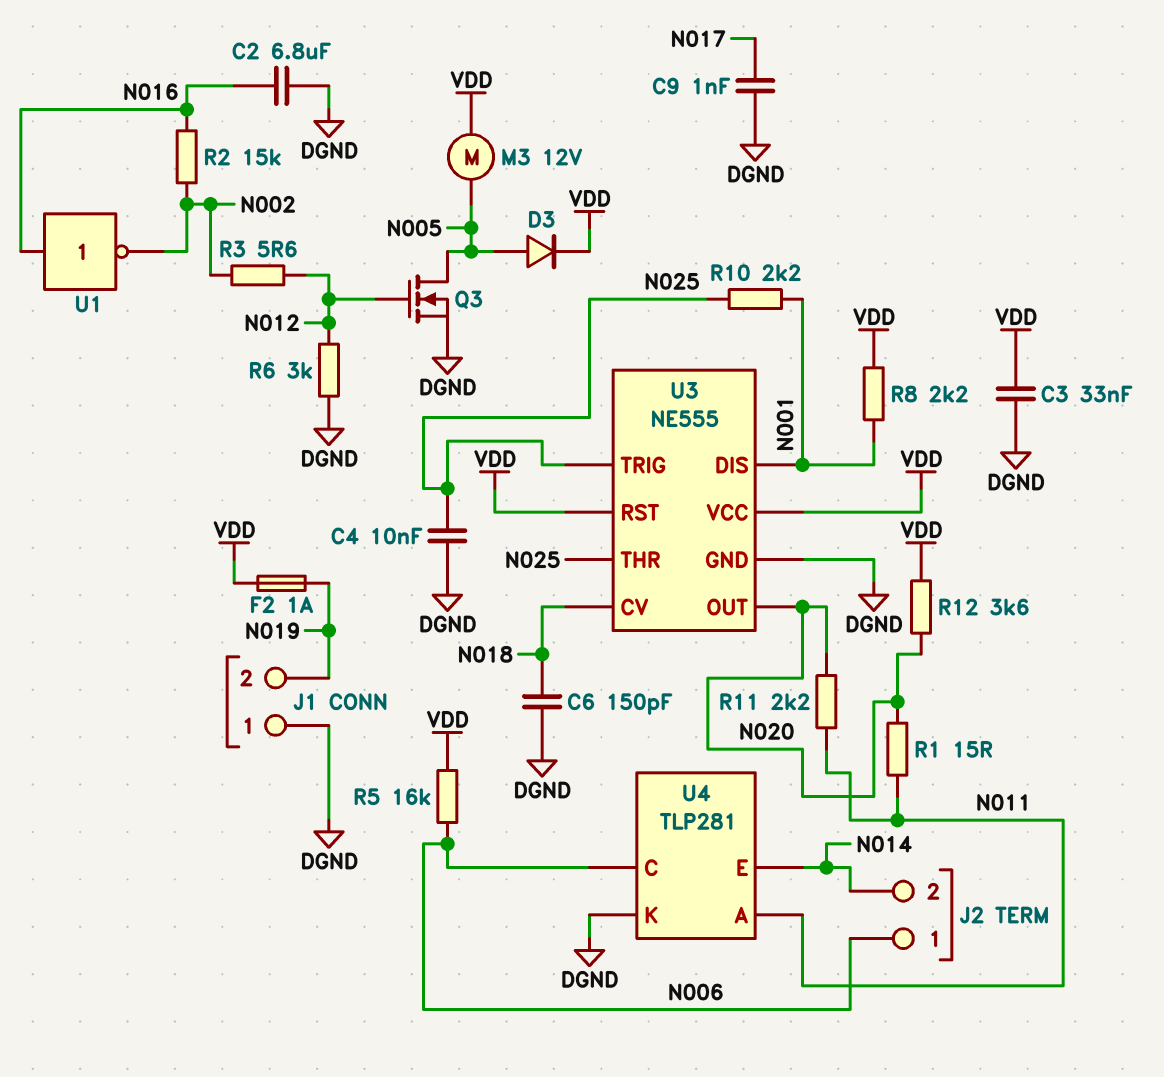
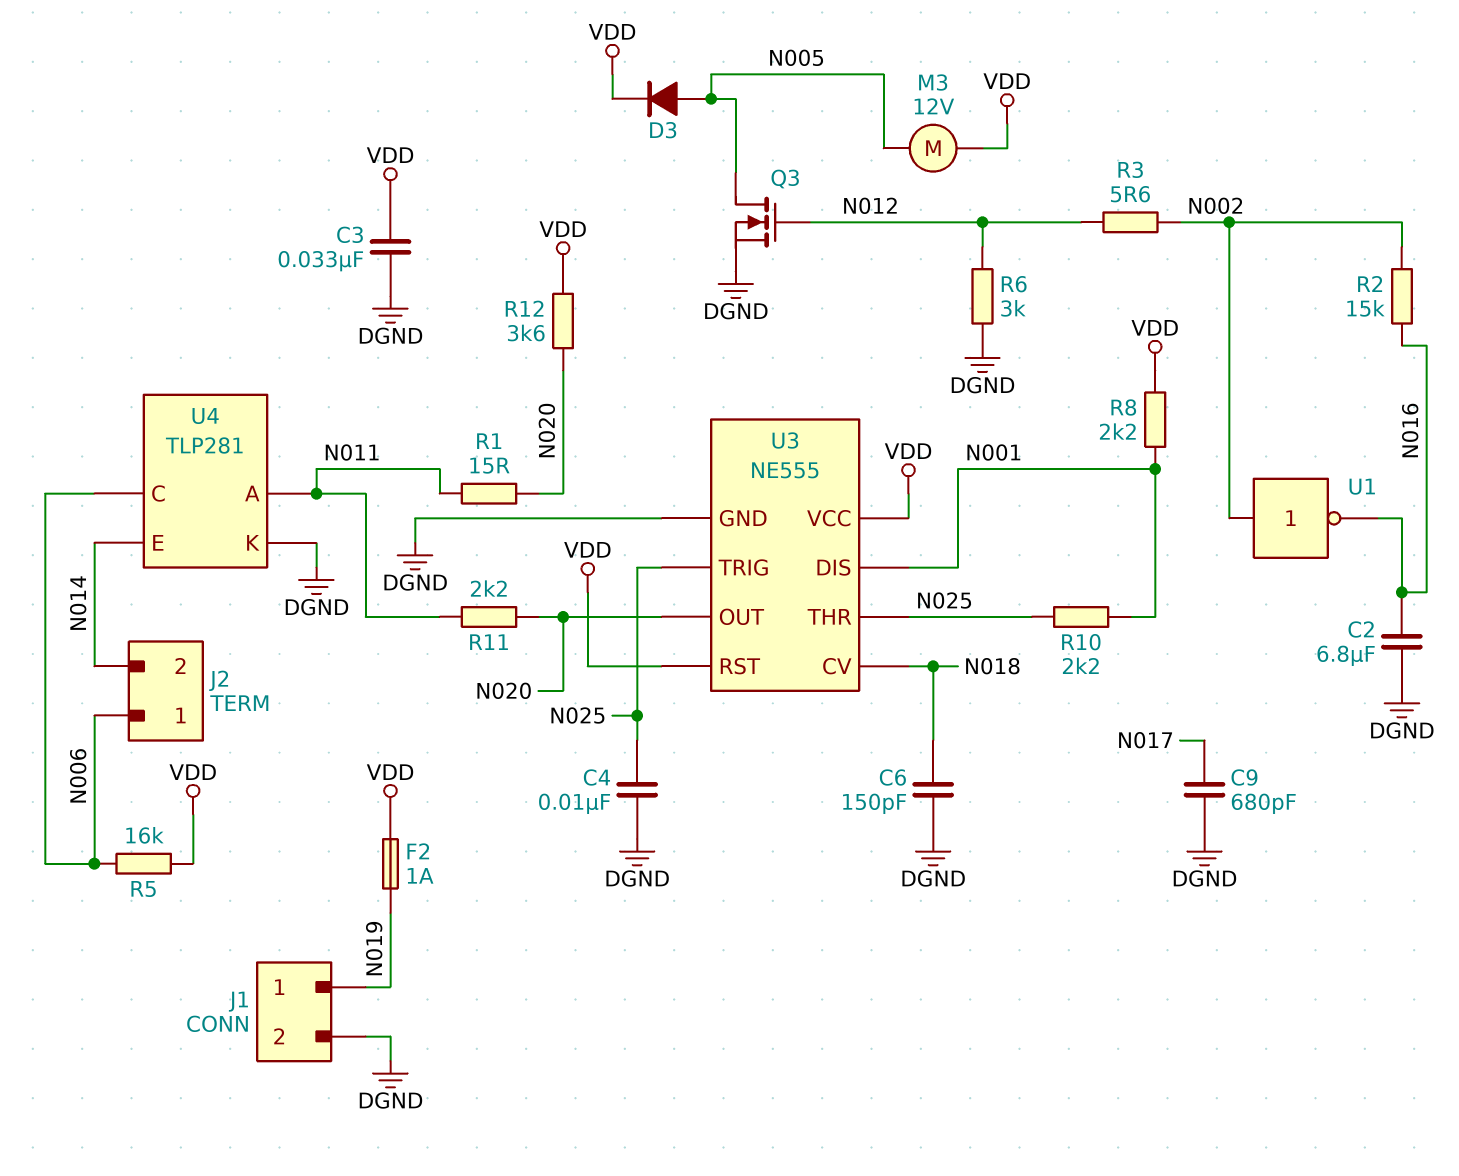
C9: 1nF (DGND, N017) -> 680pF (DGND, N017)
J1 pin 1: DGND -> N019
J1 pin 2: N019 -> DGND
U1: NOT (in N016, out N002) -> NOT (in N002, out N016)

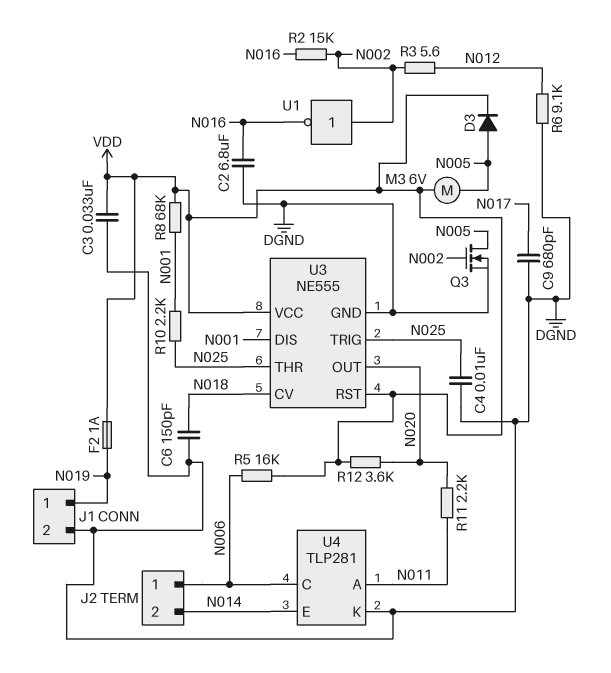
M3: motor 12V (N005, VDD) -> motor 6V (N005, VDD)
Q3: NMOS (G N012, D N005, S DGND) -> NMOS (G N002, D N005, S DGND)
R1: 15 (N011, N020) -> none
R6: 3k (DGND, N012) -> 9.1k (DGND, N012)
R8: 2.2k (N001, VDD) -> 68k (N001, VDD)

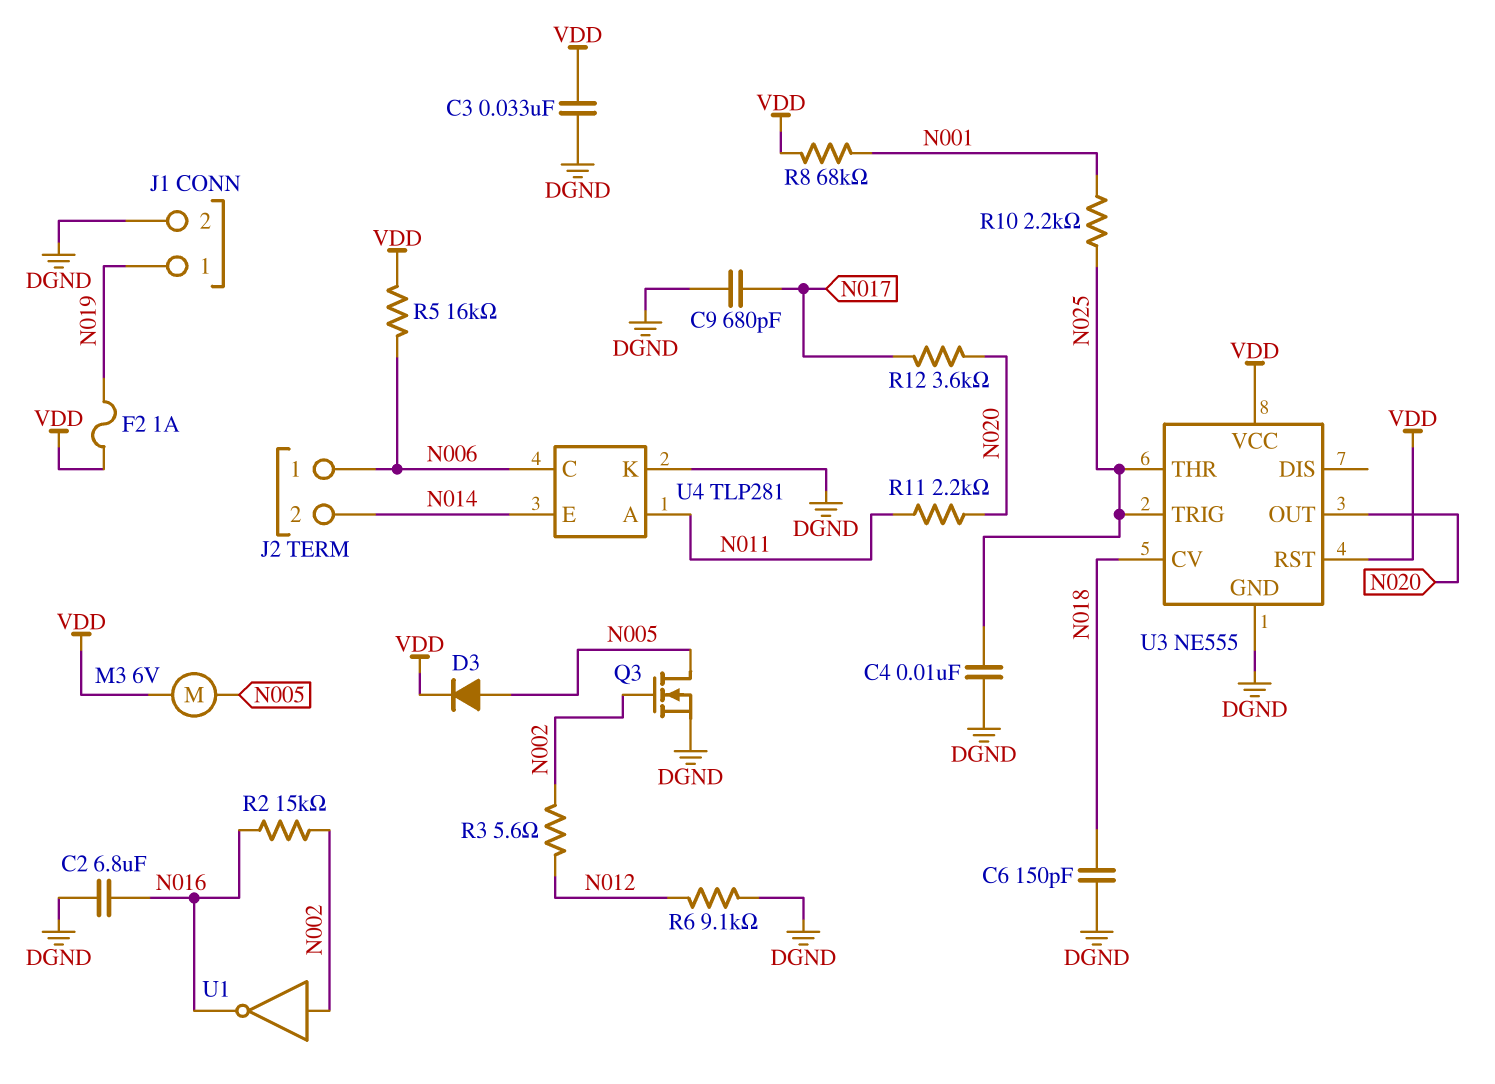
R12: 3.6k (N020, VDD) -> 3.6k (N017, N020)
U3 pin DIS: N001 -> none

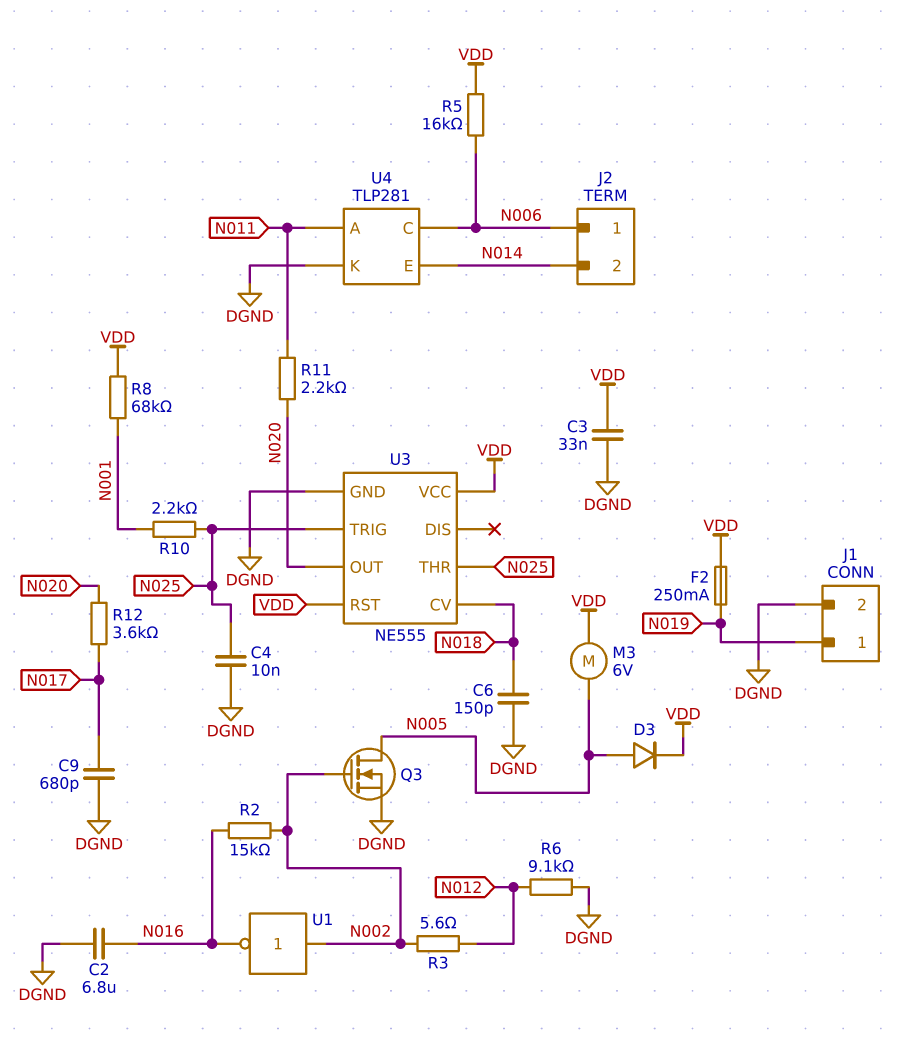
F2: 1A (N019, VDD) -> 250mA (N019, VDD)

